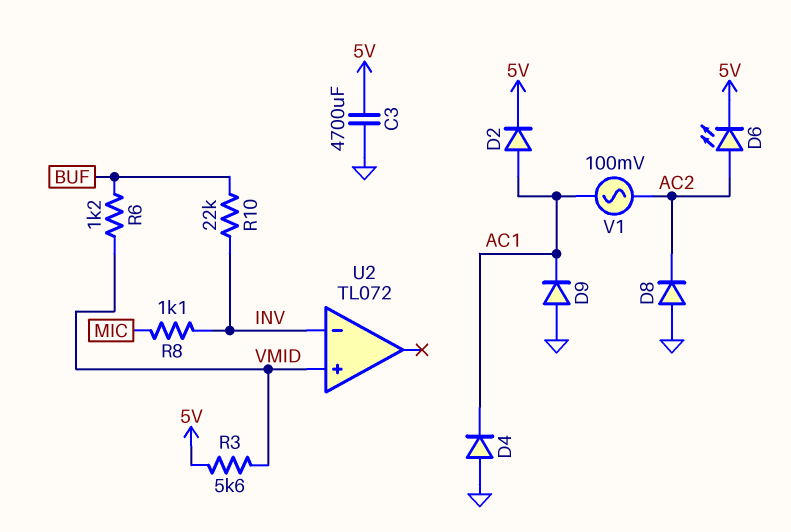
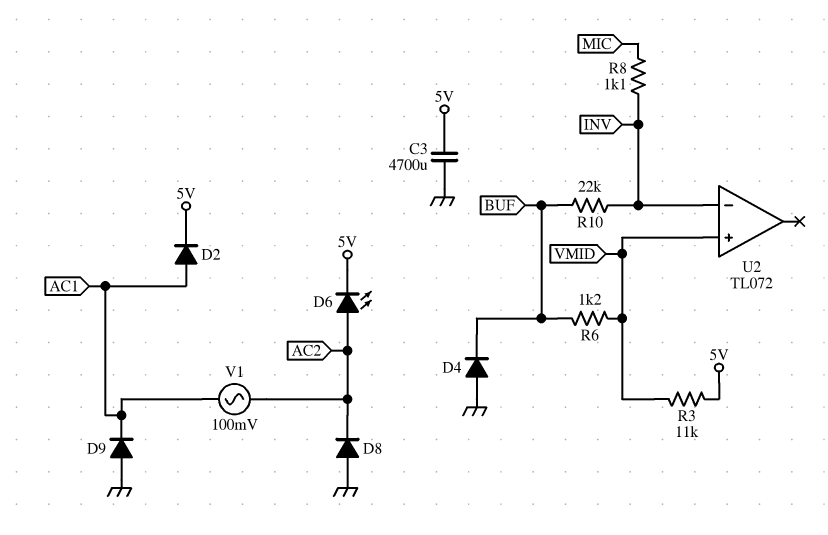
D4: diode (A GND, K AC1) -> diode (A GND, K BUF)
R3: 5.6k (5V, VMID) -> 11k (5V, VMID)

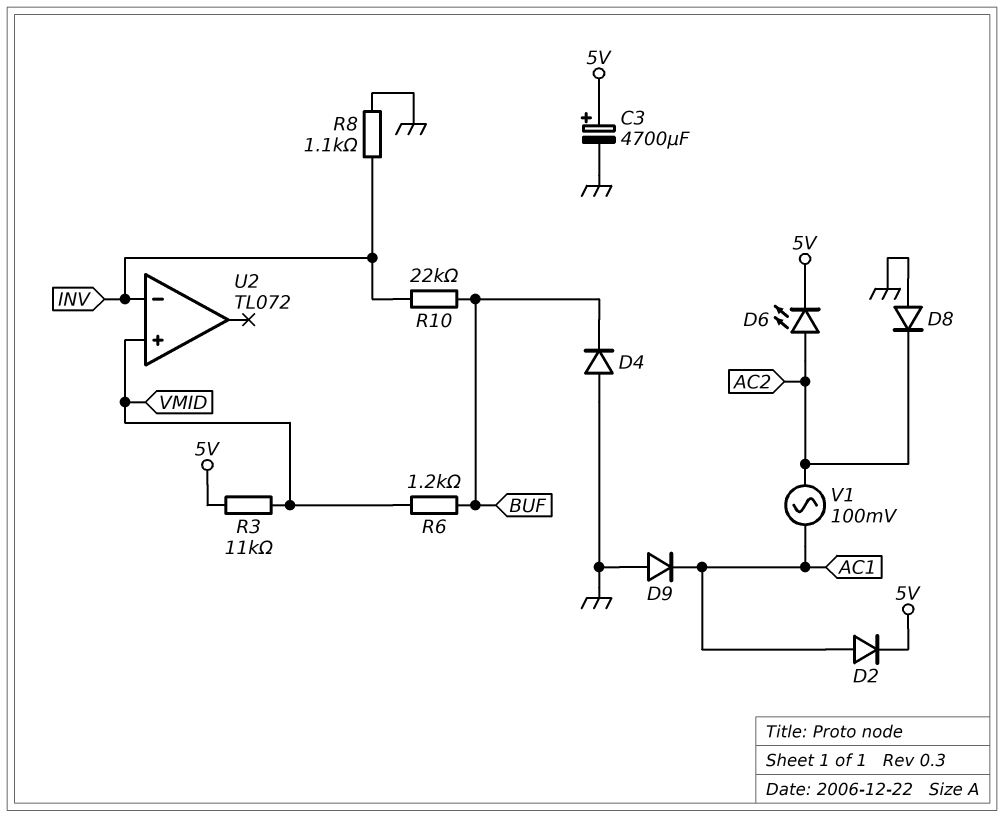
C3: 4700uF (5V, GND) -> 4700uF (plus 5V, minus GND)
R8: 1.1k (INV, MIC) -> 1.1k (GND, INV)

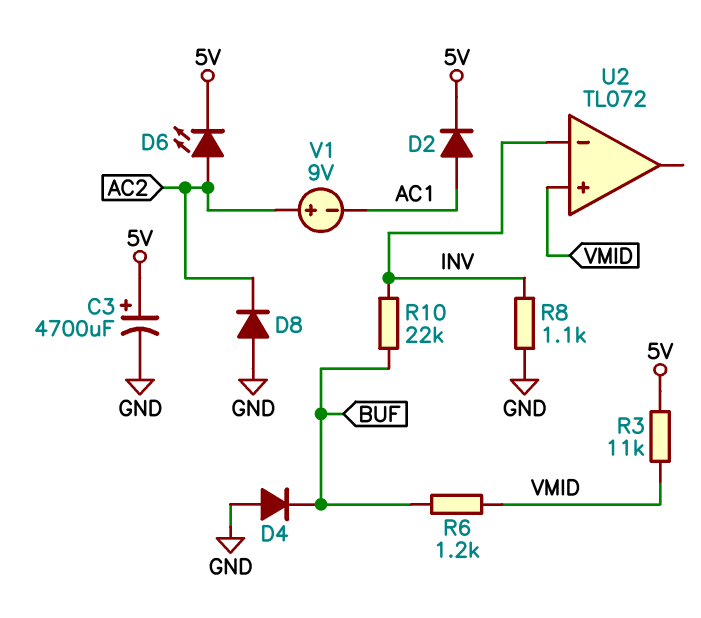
D9: diode (A GND, K AC1) -> none
V1: AC 100mV (AC1, AC2) -> 9V (plus AC2, minus AC1)

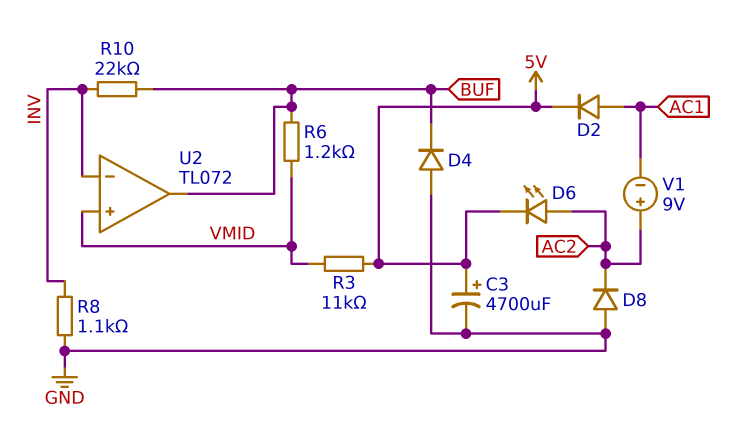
U2 pin out: none -> BUF

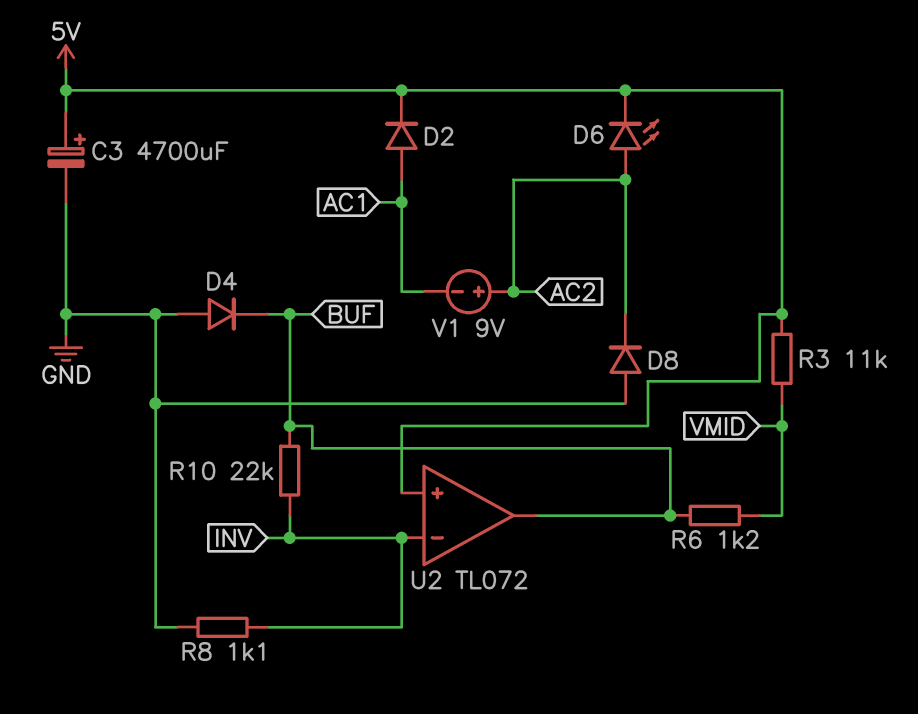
U2 pin in+: VMID -> 5V

